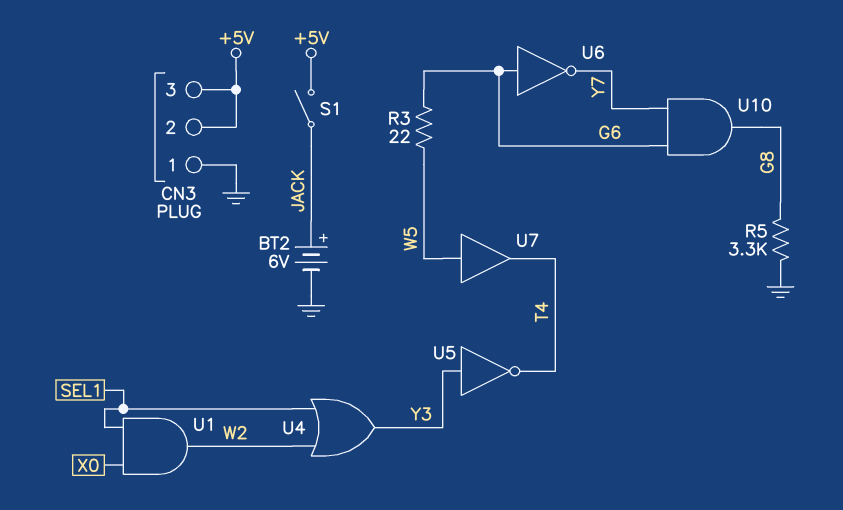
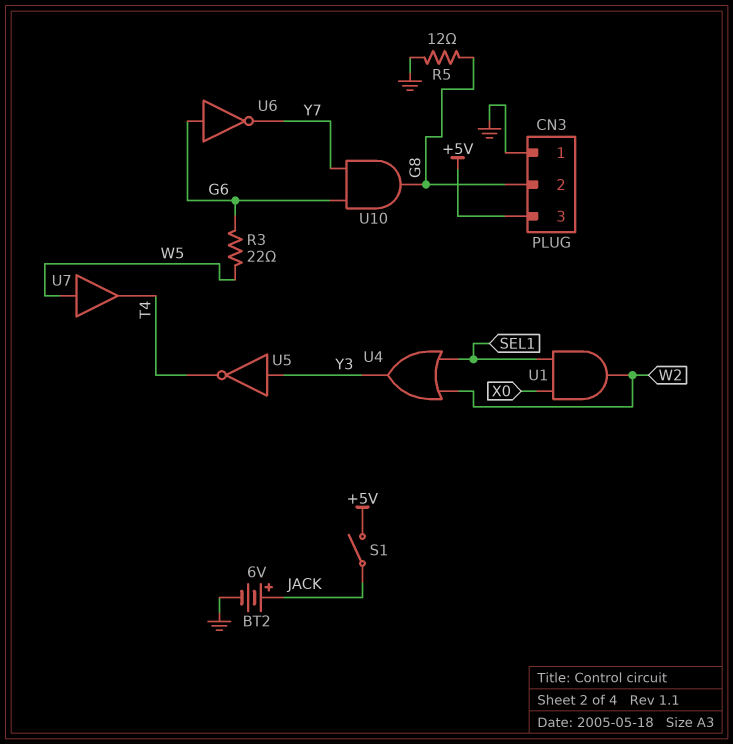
CN3 pin 2: +5V -> G8
R5: 3.3k (G8, GND) -> 12 (G8, GND)

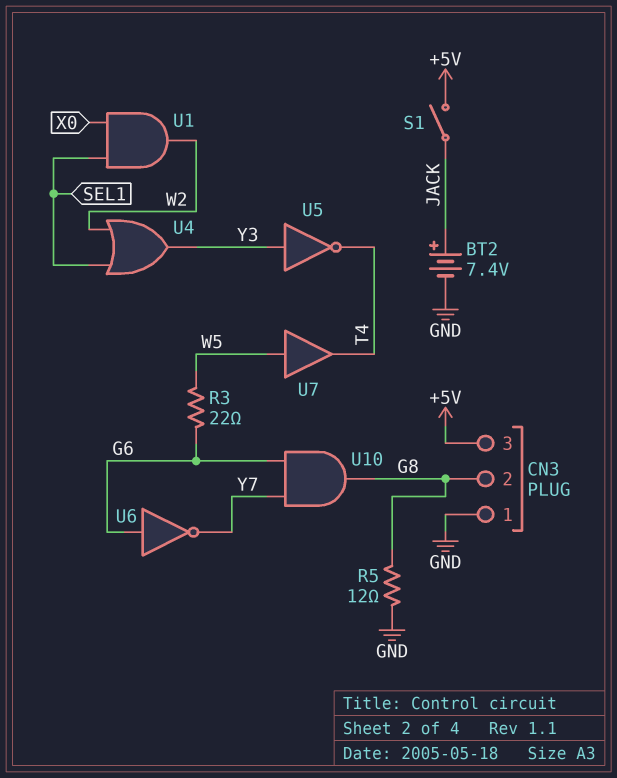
BT2: 6V (plus JACK, minus GND) -> 7.4V (plus JACK, minus GND)

